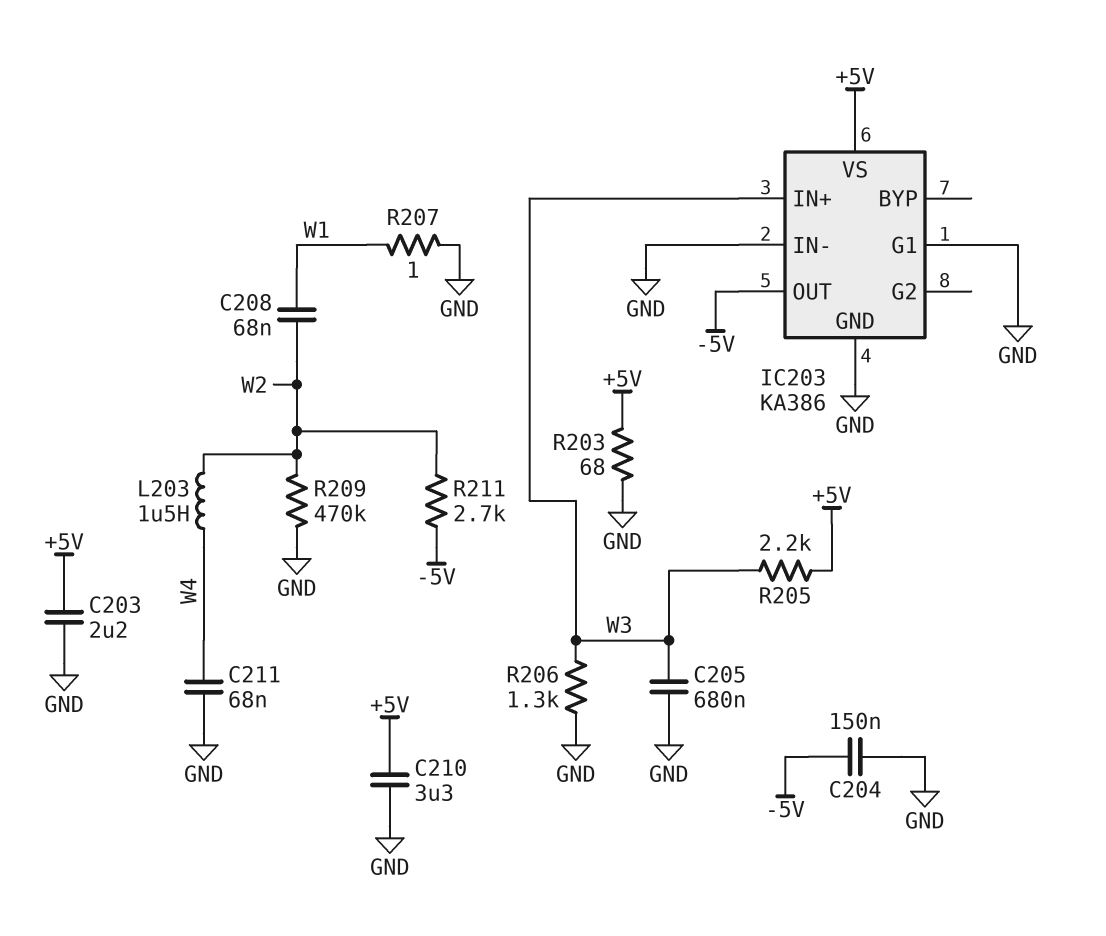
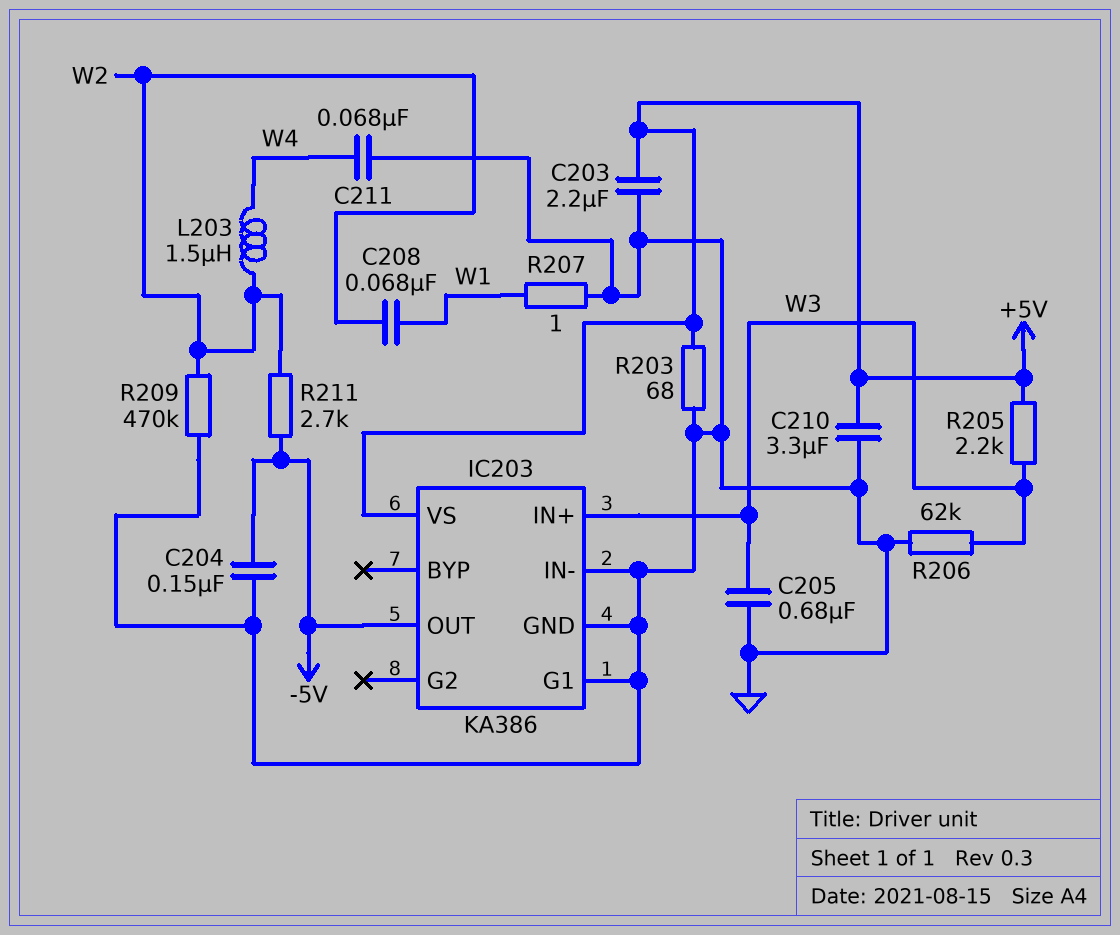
R206: 1.3k (GND, W3) -> 62k (GND, W3)

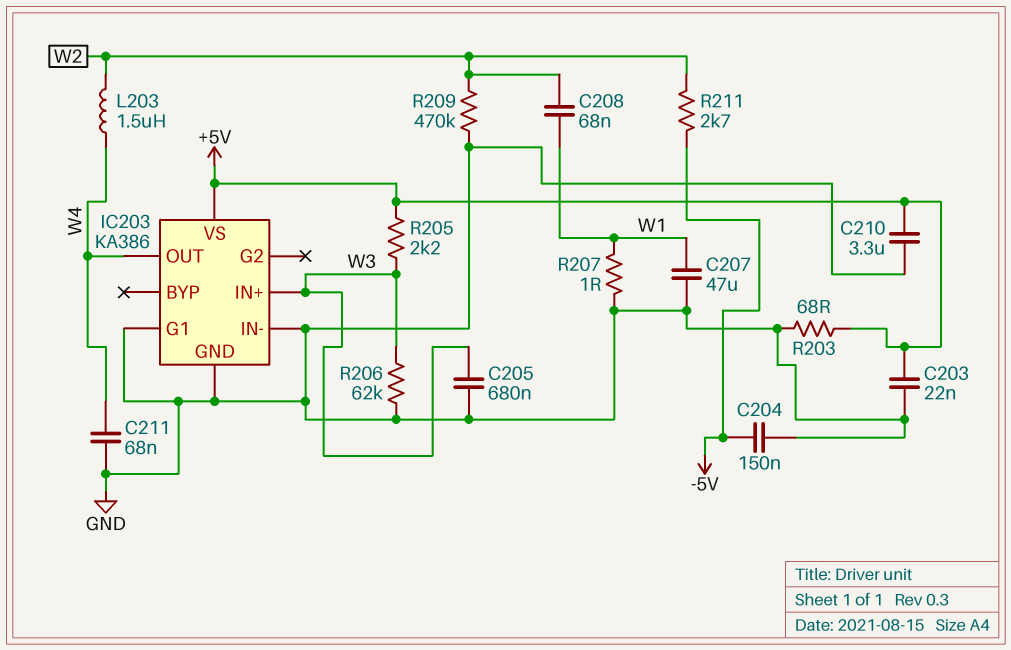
C203: 2.2uF (+5V, GND) -> 22nF (+5V, GND)
C207: none -> 47uF (GND, W1)
IC203 pin OUT: -5V -> W4

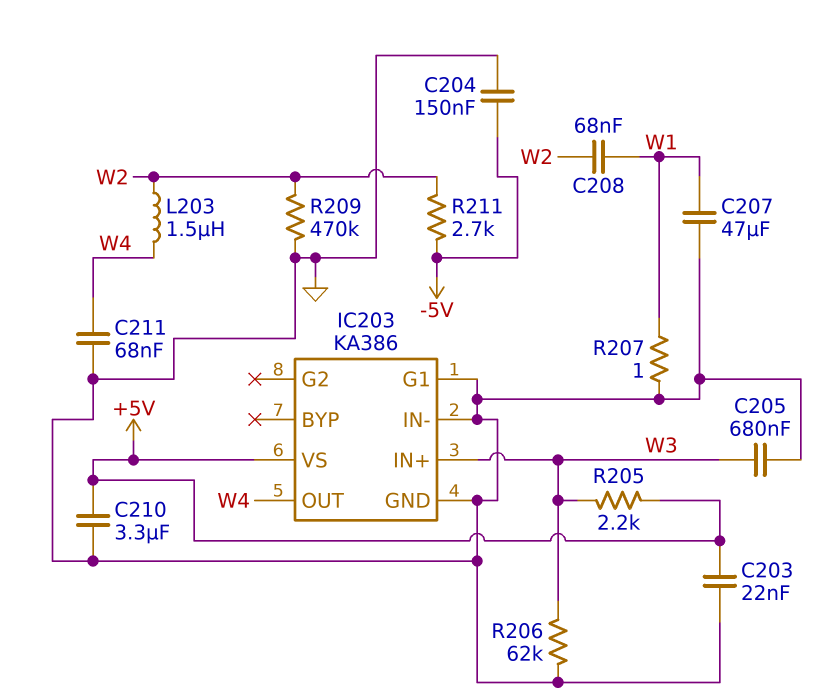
R203: 68 (+5V, GND) -> none

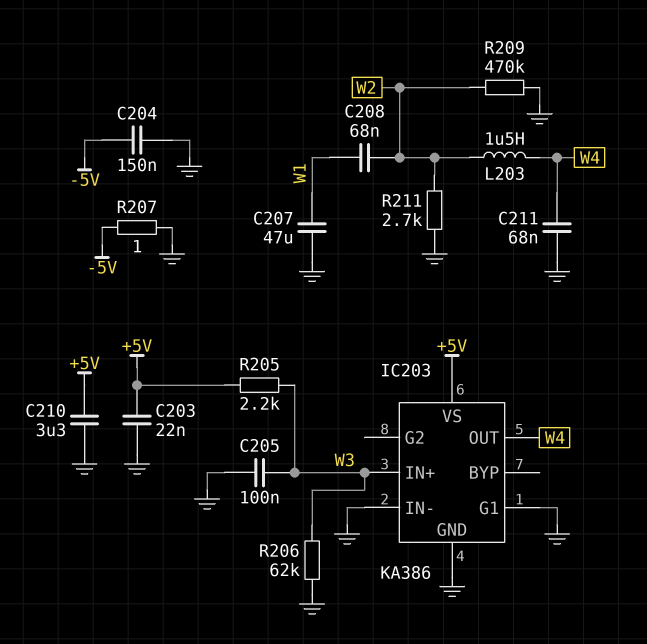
C205: 680nF (GND, W3) -> 100nF (GND, W3)
R207: 1 (GND, W1) -> 1 (-5V, GND)
R211: 2.7k (-5V, W2) -> 2.7k (GND, W2)

